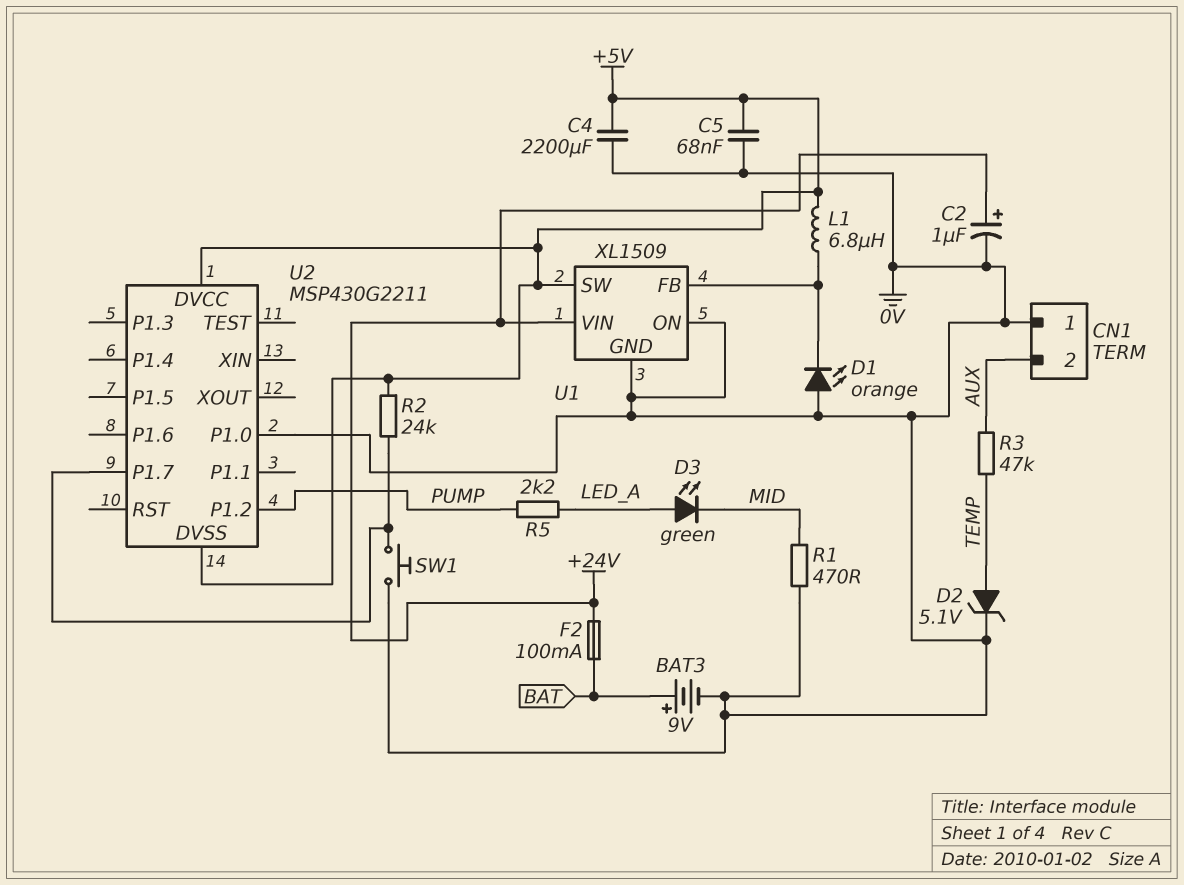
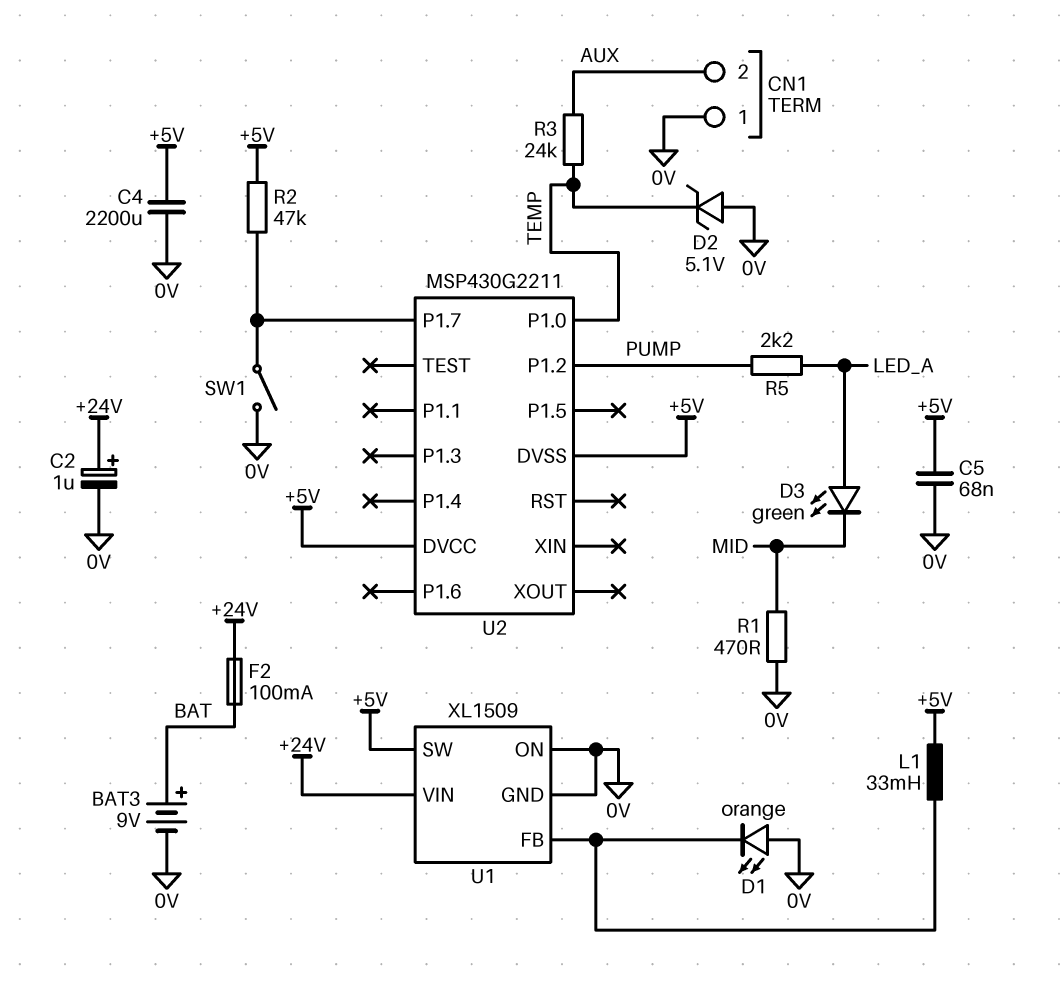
D2: zener 5.1V (A TEMP, K 0V) -> zener 5.1V (A 0V, K TEMP)
L1: 6.8uH (+5V, U1/FB) -> 33mH (+5V, U1/FB)
R2: 24k (+5V, U2/P1.7) -> 47k (+5V, U2/P1.7)
R3: 47k (AUX, TEMP) -> 24k (AUX, TEMP)
SW1: button (0V, U2/P1.7) -> switch (0V, U2/P1.7)
U2 pin P1.0: 0V -> TEMP

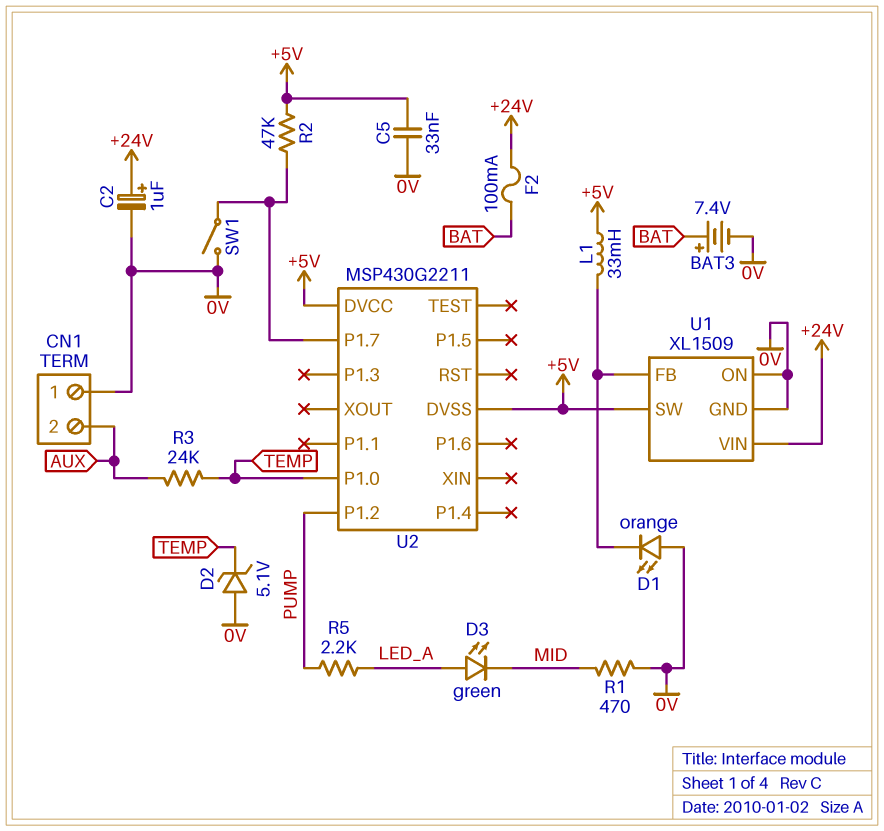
BAT3: 9V (plus BAT, minus 0V) -> 7.4V (plus BAT, minus 0V)
C4: 2200uF (+5V, 0V) -> none
C5: 68nF (+5V, 0V) -> 33nF (+5V, 0V)

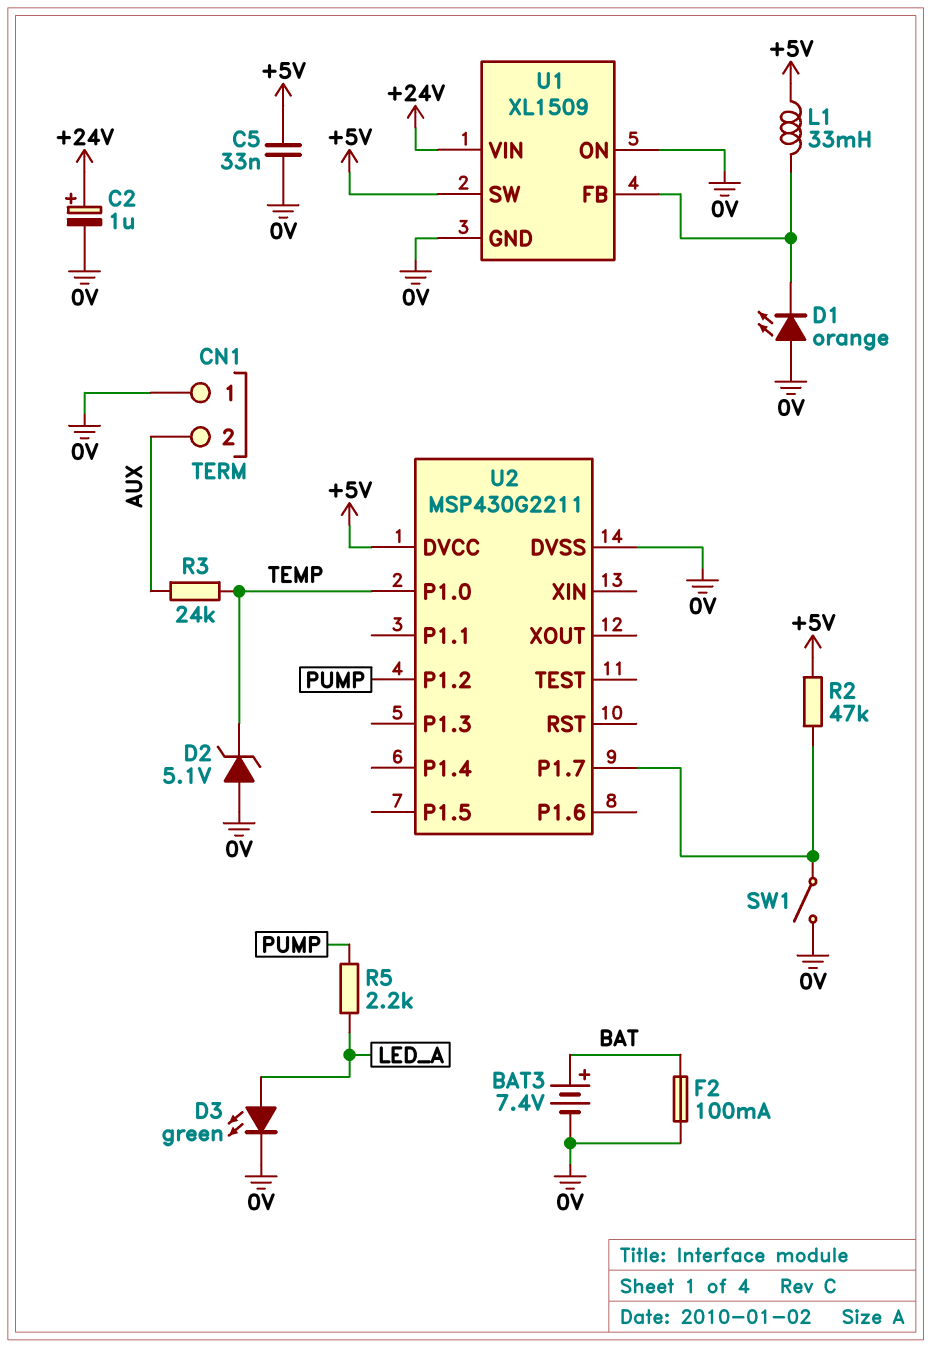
D3: LED green (A LED_A, K MID) -> LED green (A LED_A, K 0V)
F2: 100mA (+24V, BAT) -> 100mA (0V, BAT)
R1: 470 (0V, MID) -> none
U2 pin DVSS: +5V -> 0V

